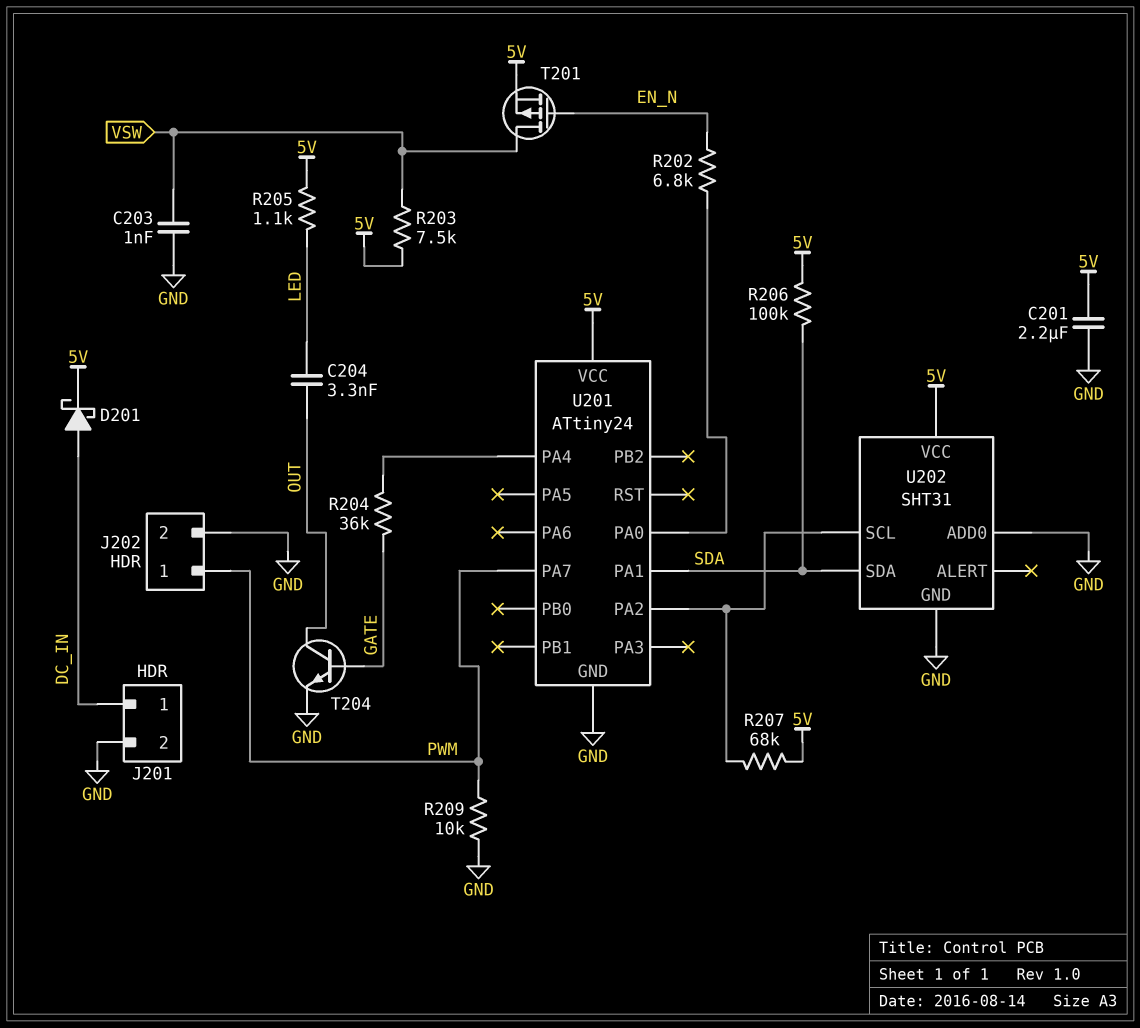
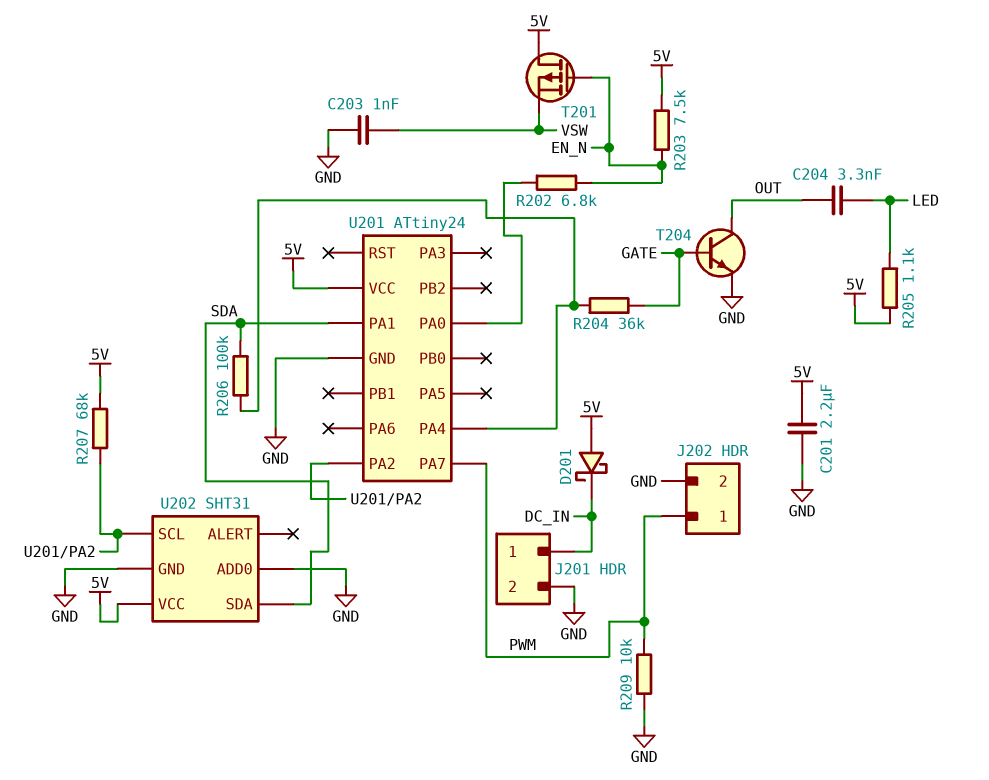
D201: schottky (A DC_IN, K 5V) -> schottky (A 5V, K DC_IN)
R203: 7.5k (5V, VSW) -> 7.5k (5V, EN_N)
R206: 100k (5V, SDA) -> 100k (SDA, U201/PA4)
T201: PMOS (G EN_N, D VSW, S 5V) -> PMOS (G EN_N, D 5V, S VSW)

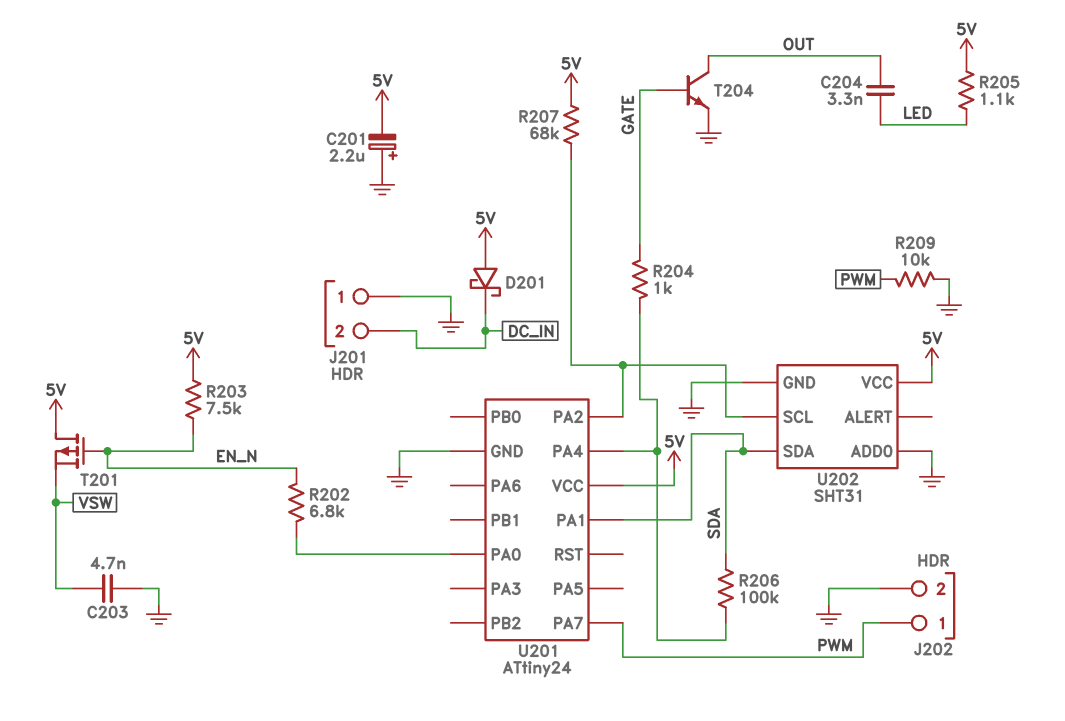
C201: 2.2uF (5V, GND) -> 2.2uF (plus GND, minus 5V)
C203: 1nF (GND, VSW) -> 4.7nF (GND, VSW)
J201 pin 1: DC_IN -> GND
J201 pin 2: GND -> DC_IN
R204: 36k (GATE, U201/PA4) -> 1k (GATE, U201/PA4)

